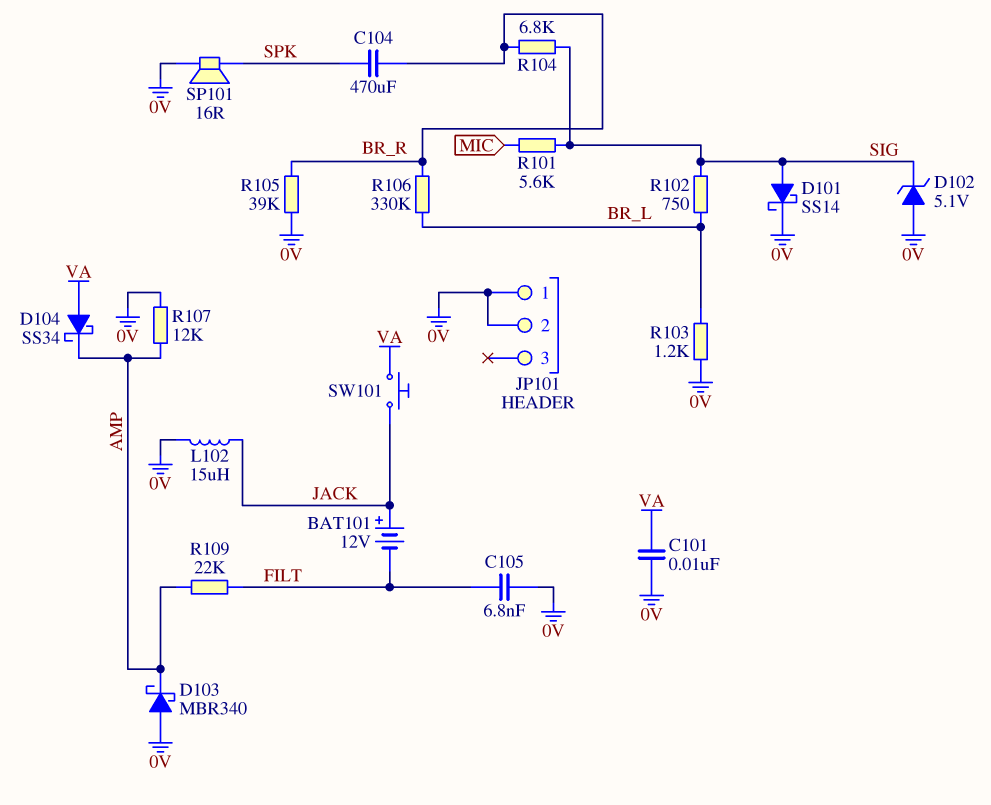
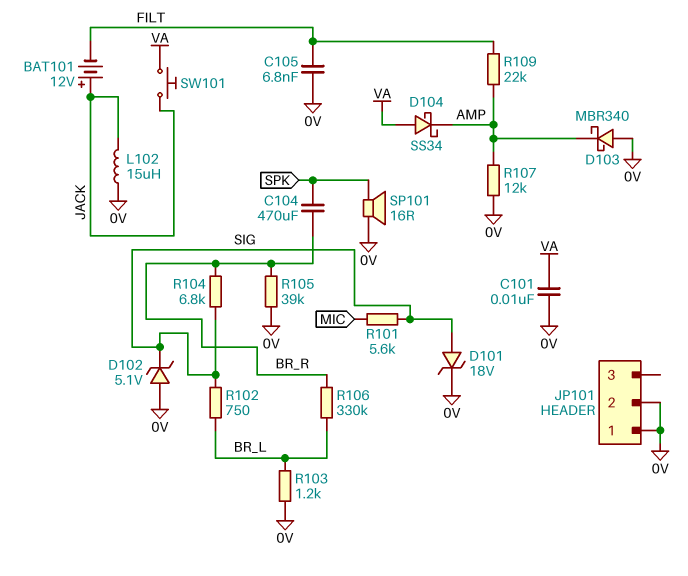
D101: schottky SS14 (A SIG, K 0V) -> zener 18V (A SIG, K 0V)

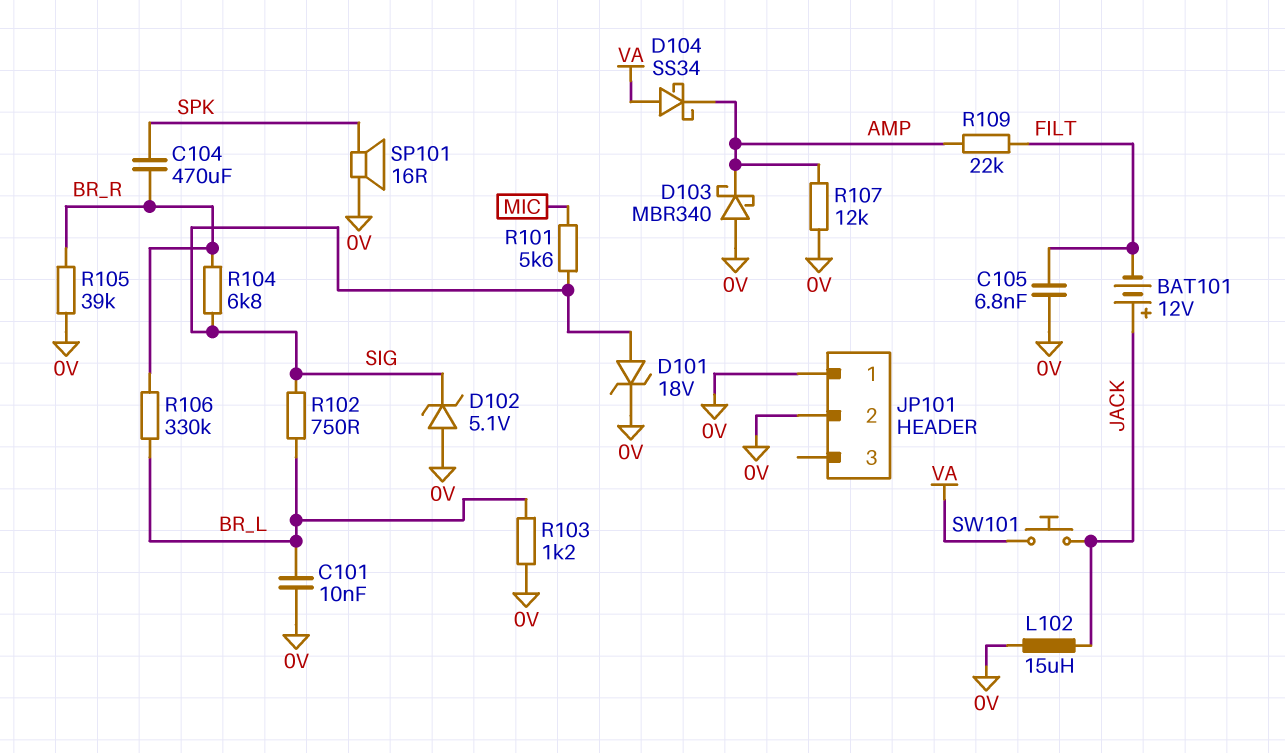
C101: 10nF (0V, VA) -> 10nF (0V, BR_L)

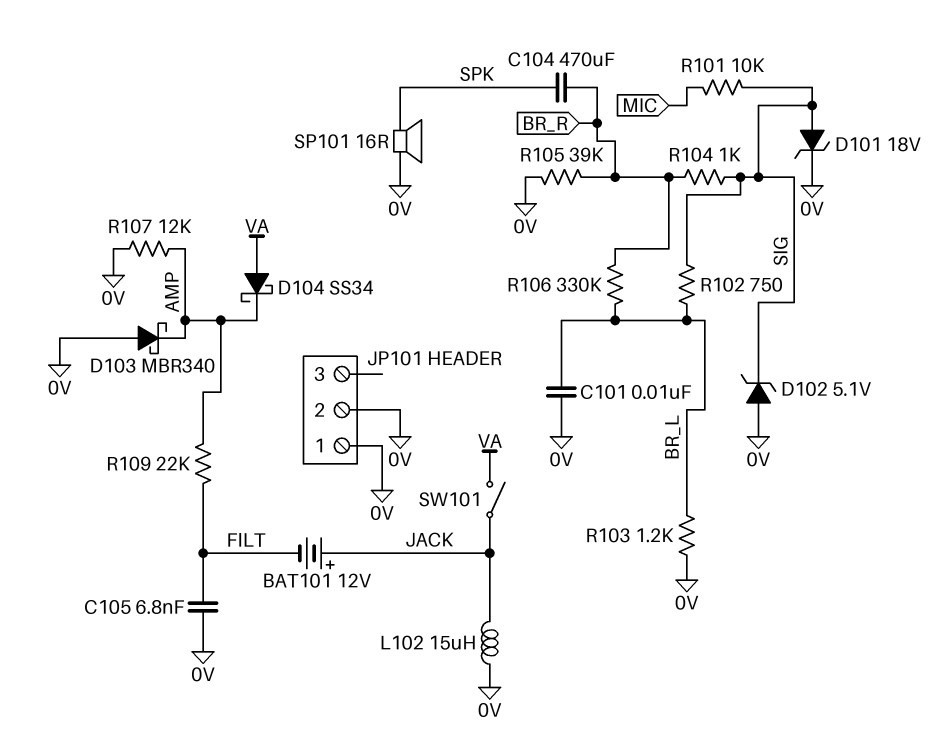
R101: 5.6k (MIC, SIG) -> 10k (MIC, SIG)
R104: 6.8k (BR_R, SIG) -> 1k (BR_R, SIG)
SW101: button (JACK, VA) -> switch (JACK, VA)

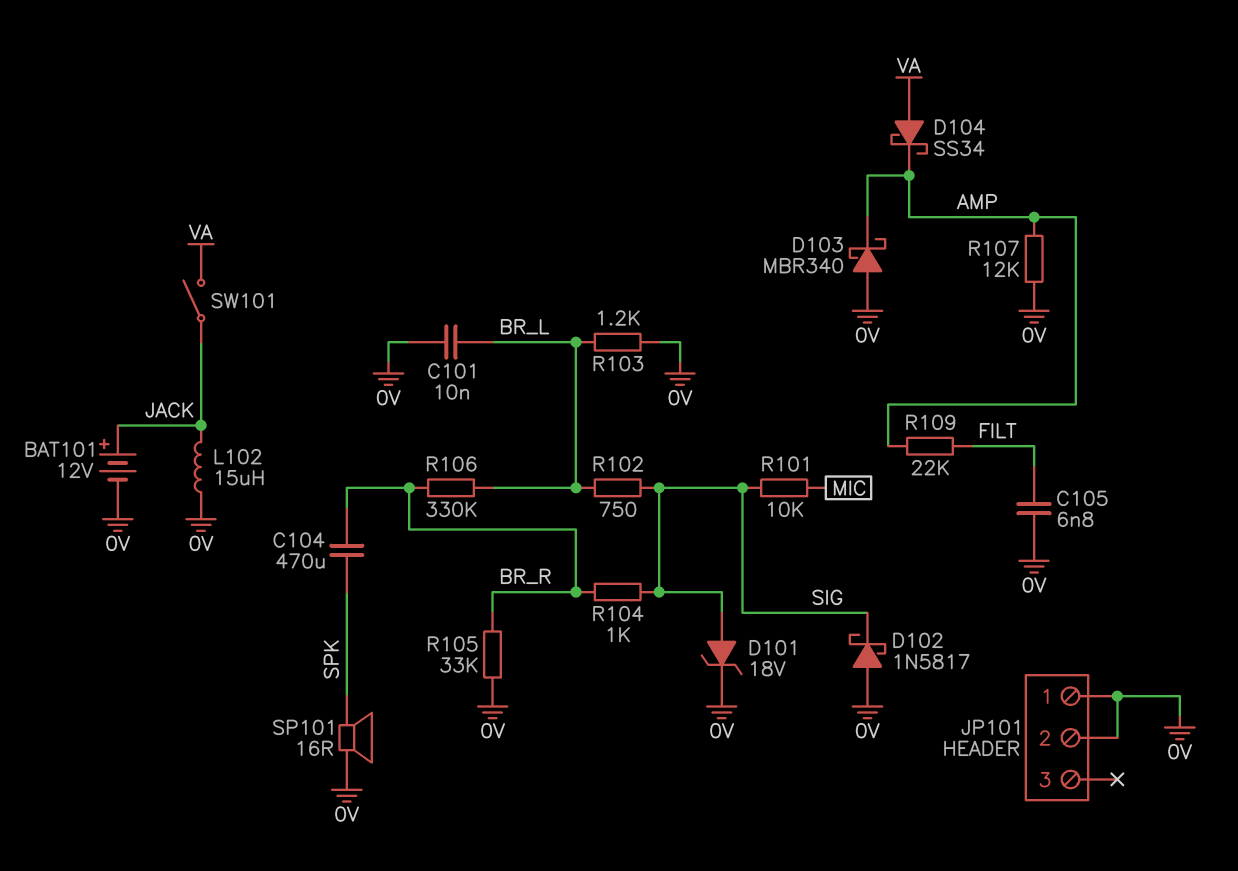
BAT101: 12V (plus JACK, minus FILT) -> 12V (plus JACK, minus 0V)
D102: zener 5.1V (A 0V, K SIG) -> schottky 1N5817 (A 0V, K SIG)
R105: 39k (0V, BR_R) -> 33k (0V, BR_R)

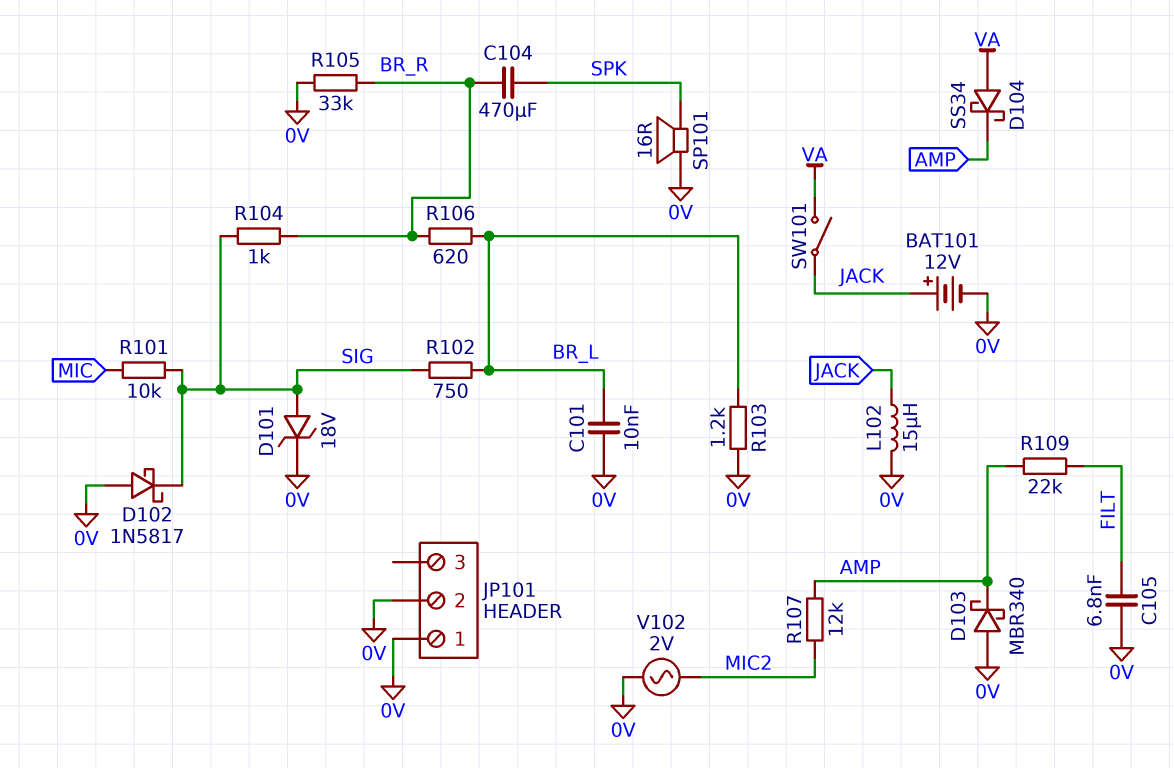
R106: 330k (BR_L, BR_R) -> 620 (BR_L, BR_R)
R107: 12k (0V, AMP) -> 12k (AMP, MIC2)
V102: none -> AC 2V (0V, MIC2)

